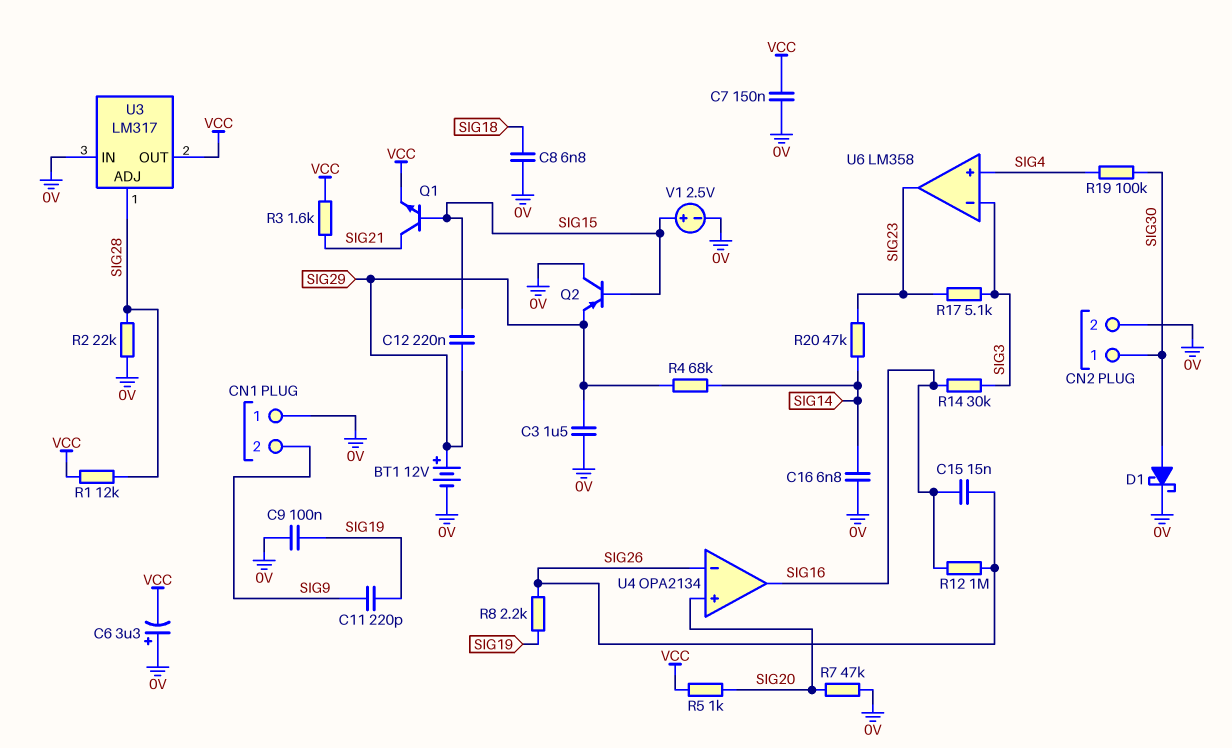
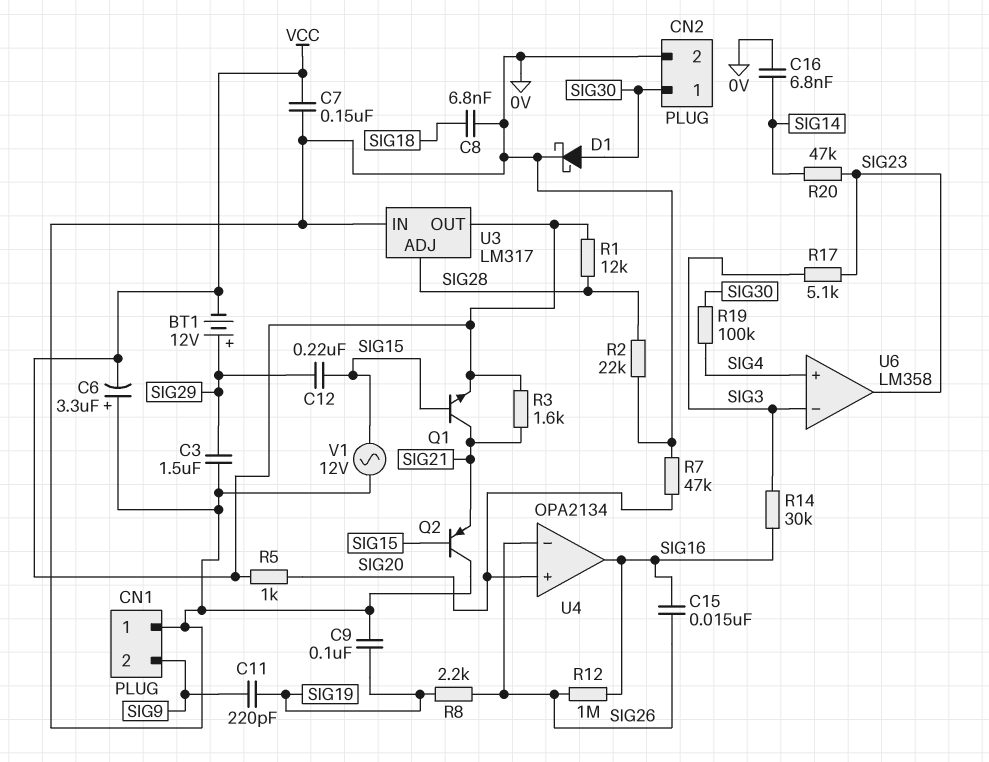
BT1: 12V (plus SIG29, minus 0V) -> 12V (plus SIG29, minus VCC)
Q2: PNP (B SIG15, C 0V, E SIG29) -> PNP (B SIG15, C 0V, E SIG21)
R4: 68k (SIG14, SIG29) -> none
V1: 2.5V (plus SIG15, minus 0V) -> AC 12V (0V, SIG15)

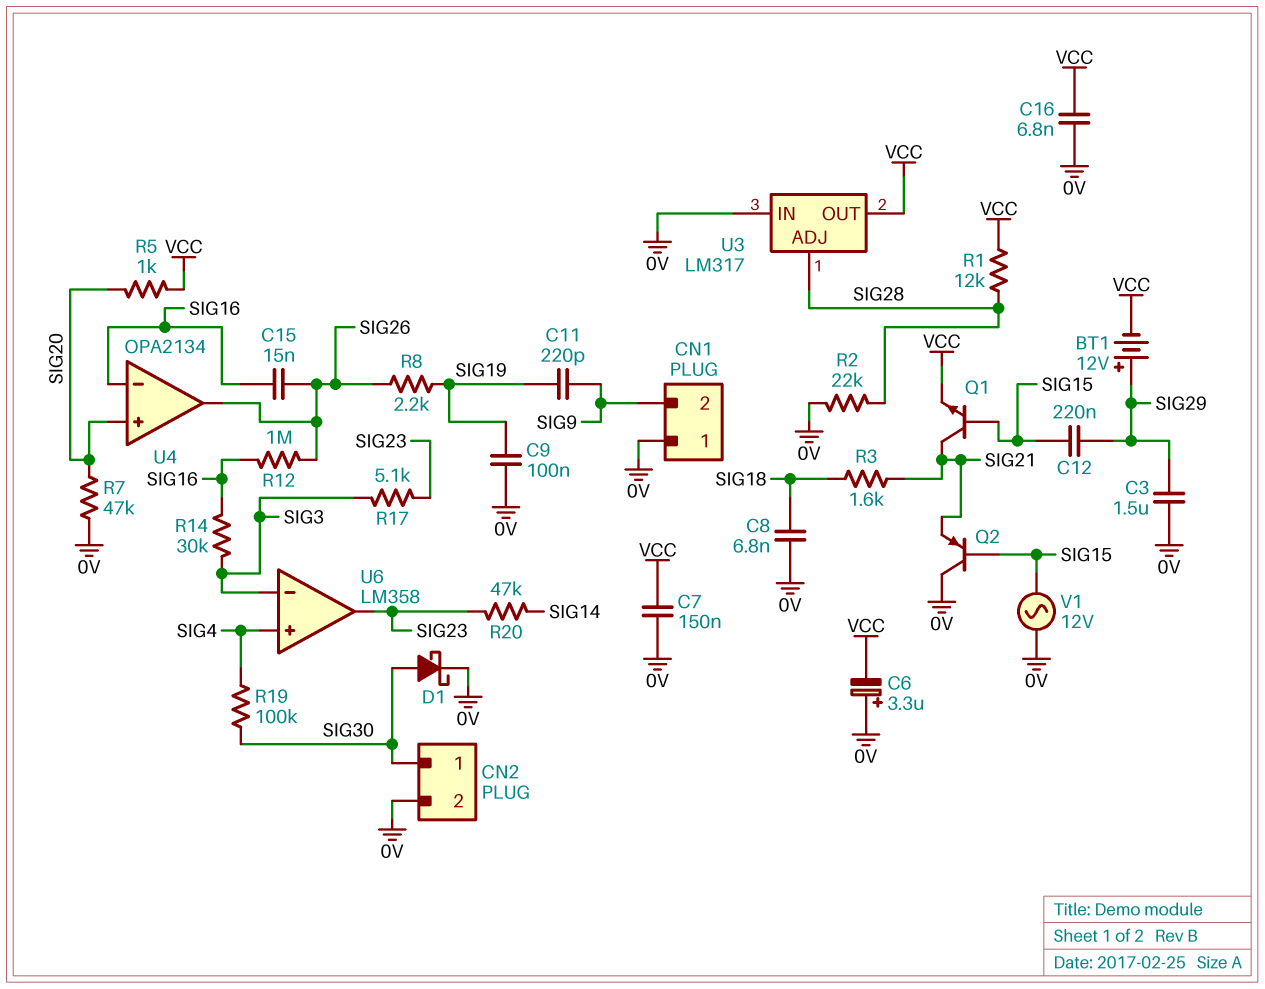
C16: 6.8nF (0V, SIG14) -> 6.8nF (0V, VCC)
R3: 1.6k (SIG21, VCC) -> 1.6k (SIG18, SIG21)
U4 pin in-: SIG26 -> SIG16
U4 pin out: SIG16 -> SIG26

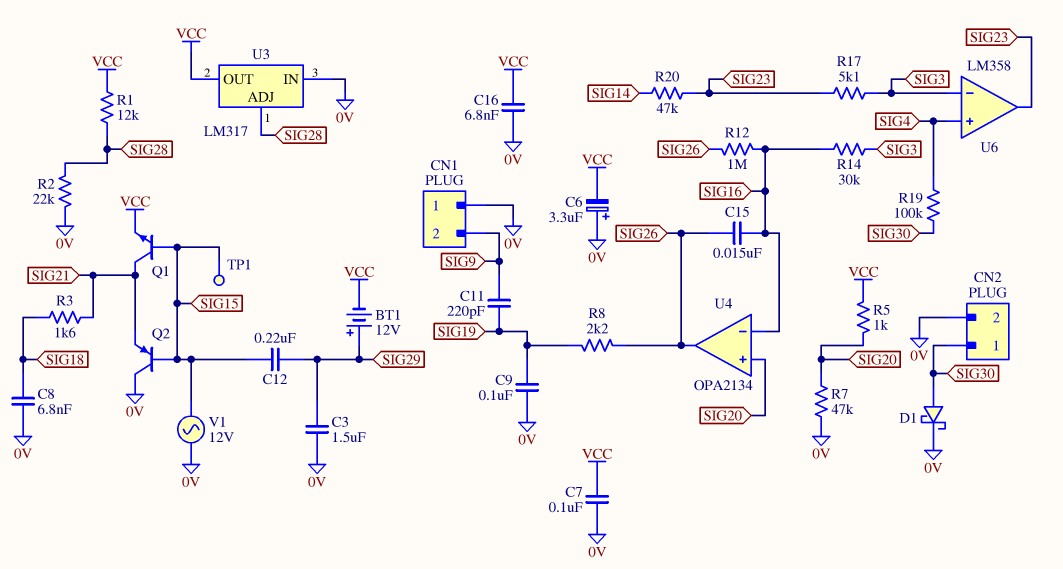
C7: 150nF (0V, VCC) -> 100nF (0V, VCC)
TP1: none -> test point (SIG15)

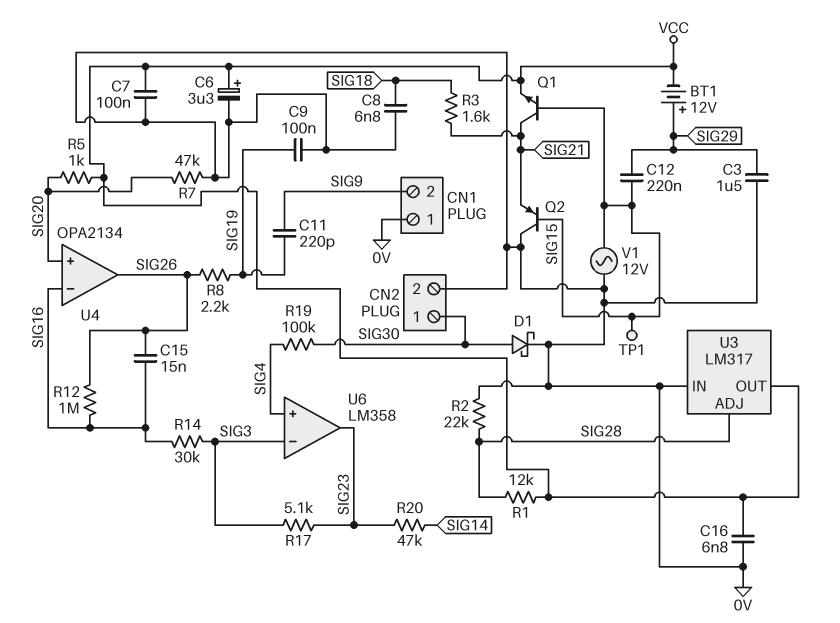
C6: 3.3uF (plus 0V, minus VCC) -> 3.3uF (plus VCC, minus 0V)

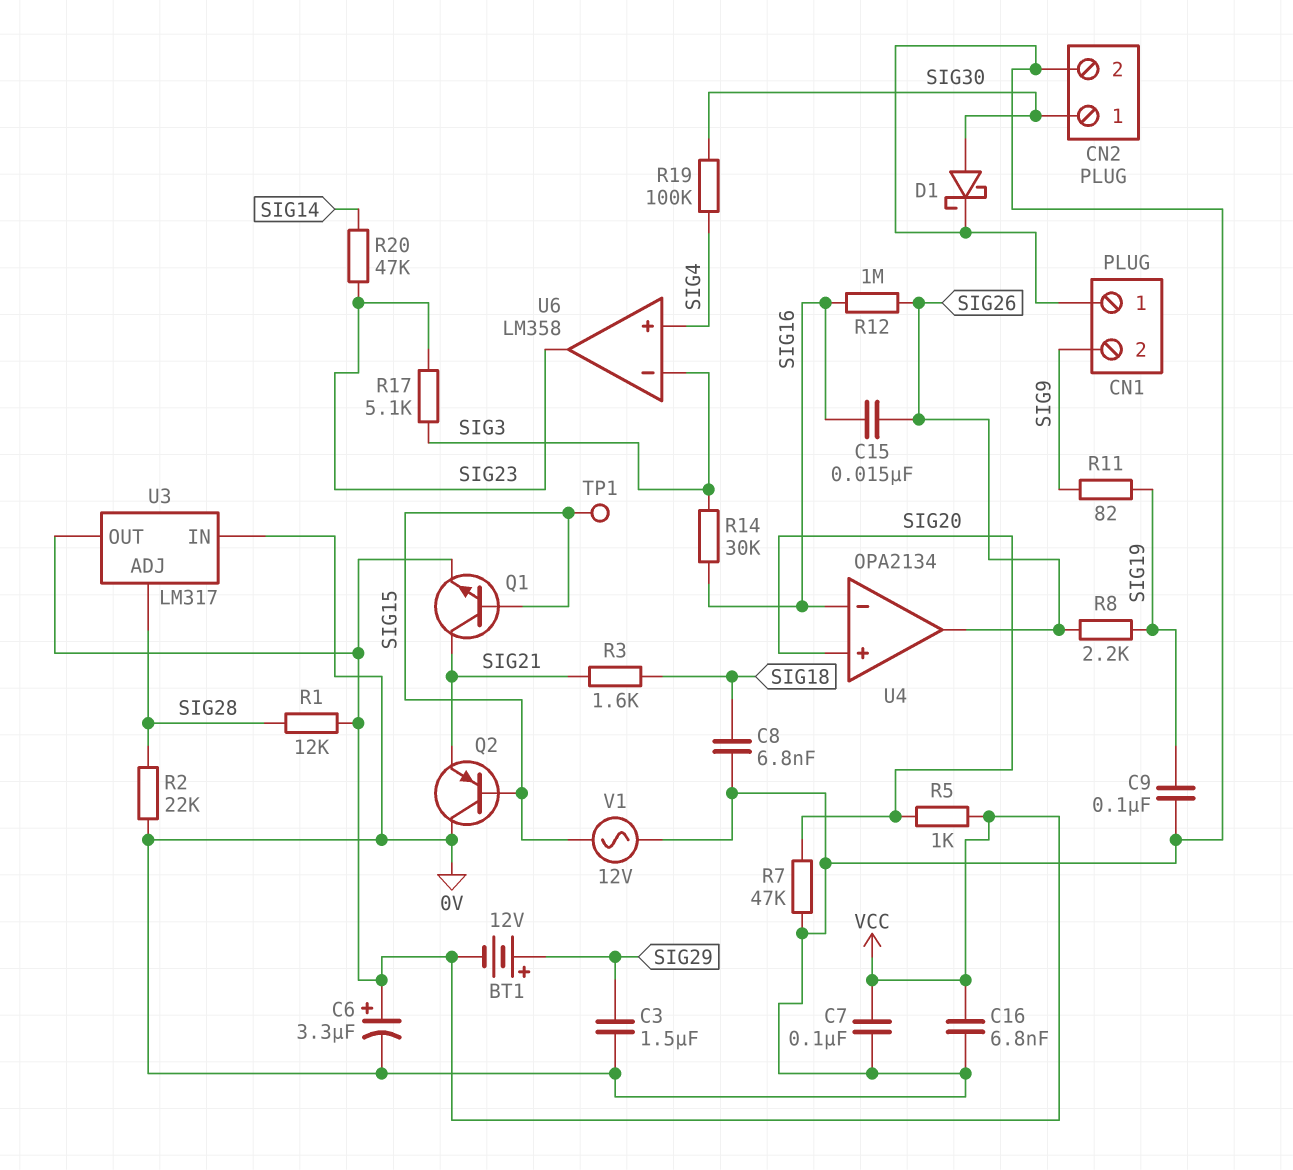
C11: 220pF (SIG9, SIG19) -> none
C12: 220nF (SIG15, SIG29) -> none
R11: none -> 82 (SIG9, SIG19)

